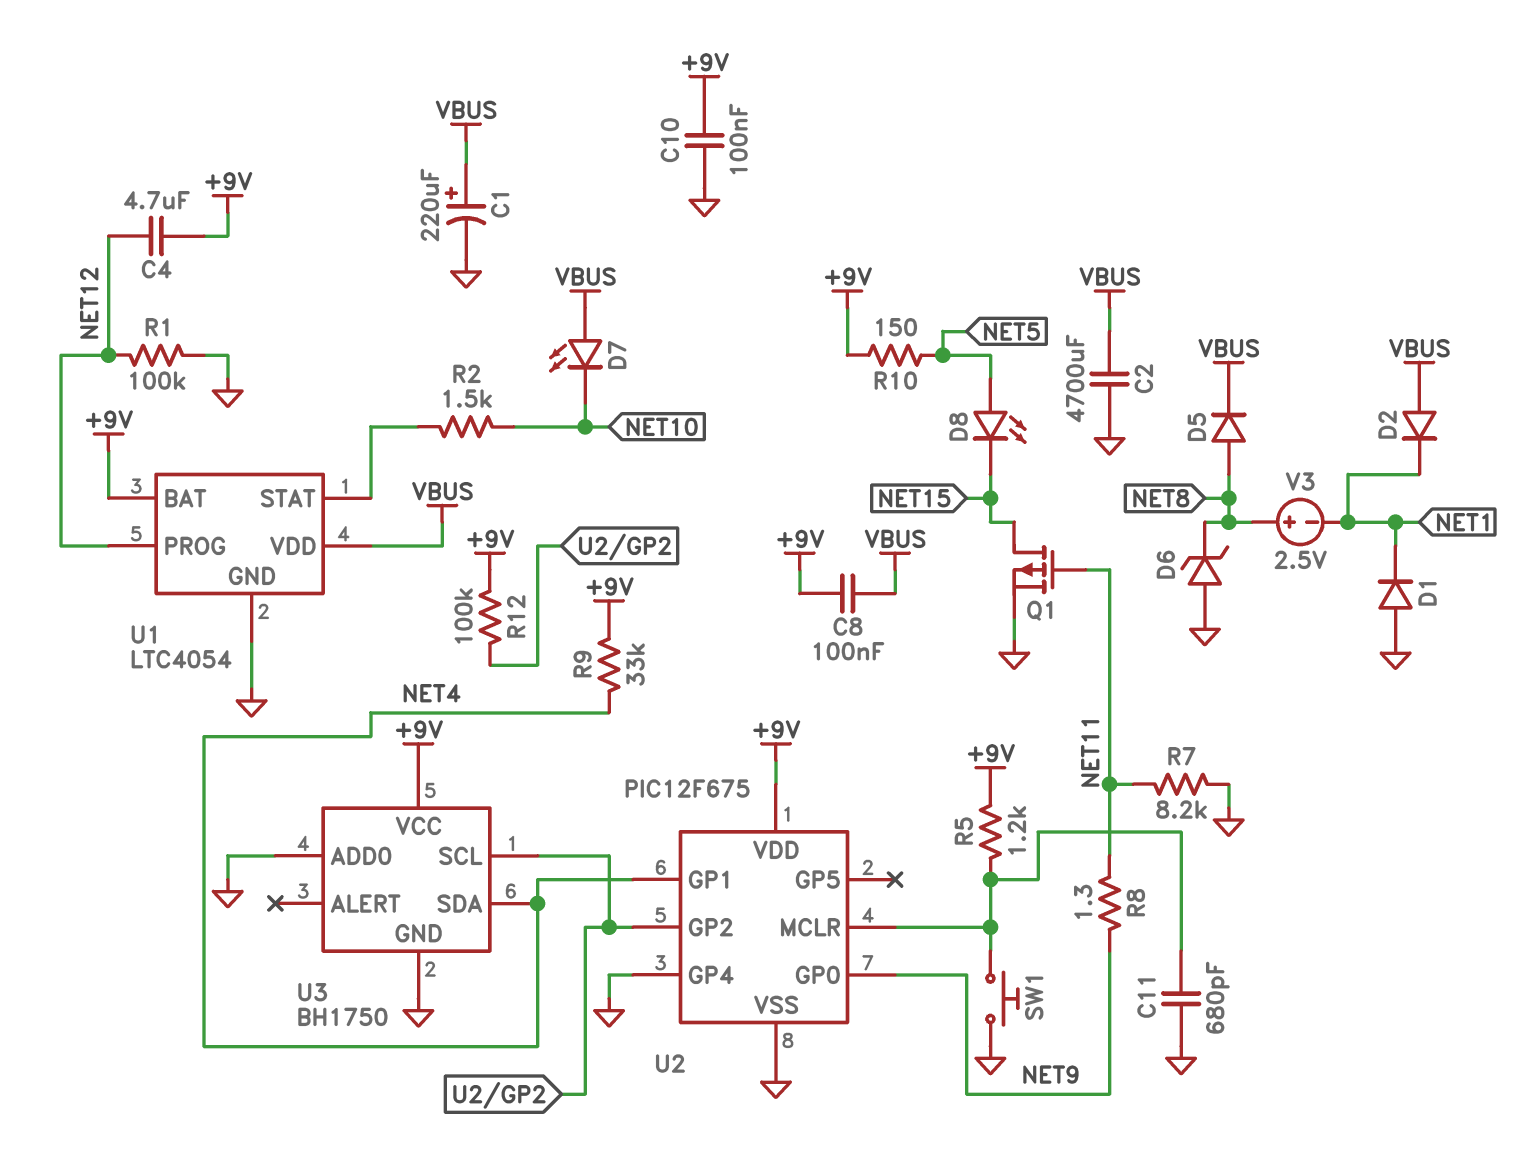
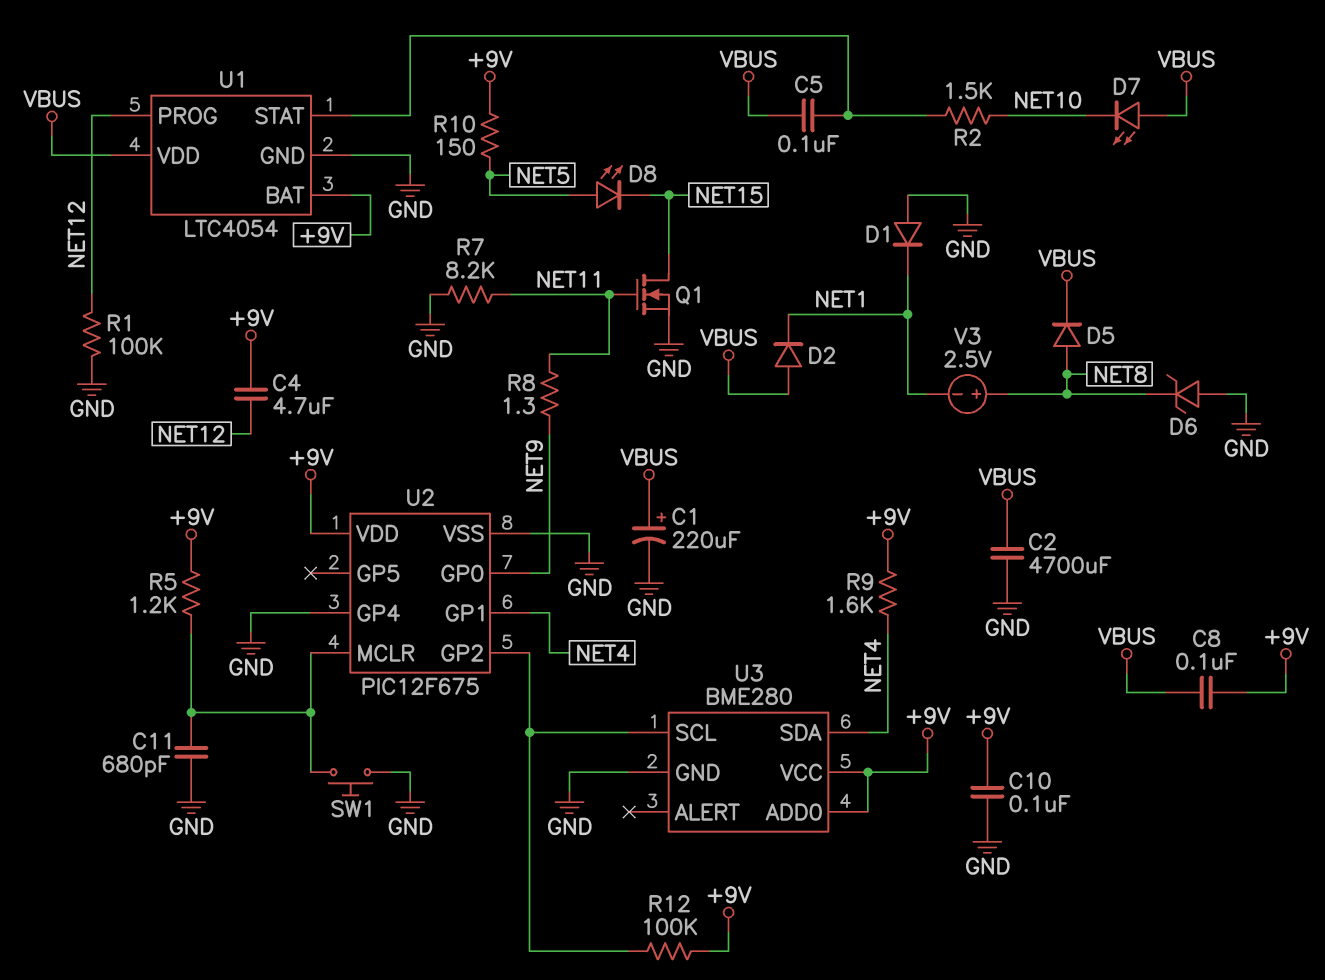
C5: none -> 100nF (U1/STAT, VBUS)
Q1: PMOS (G NET11, D NET15, S GND) -> NMOS (G NET11, D NET15, S GND)
R9: 33k (+9V, NET4) -> 1.6k (+9V, NET4)
U3: BH1750 -> BME280
U3 pin ADD0: GND -> +9V

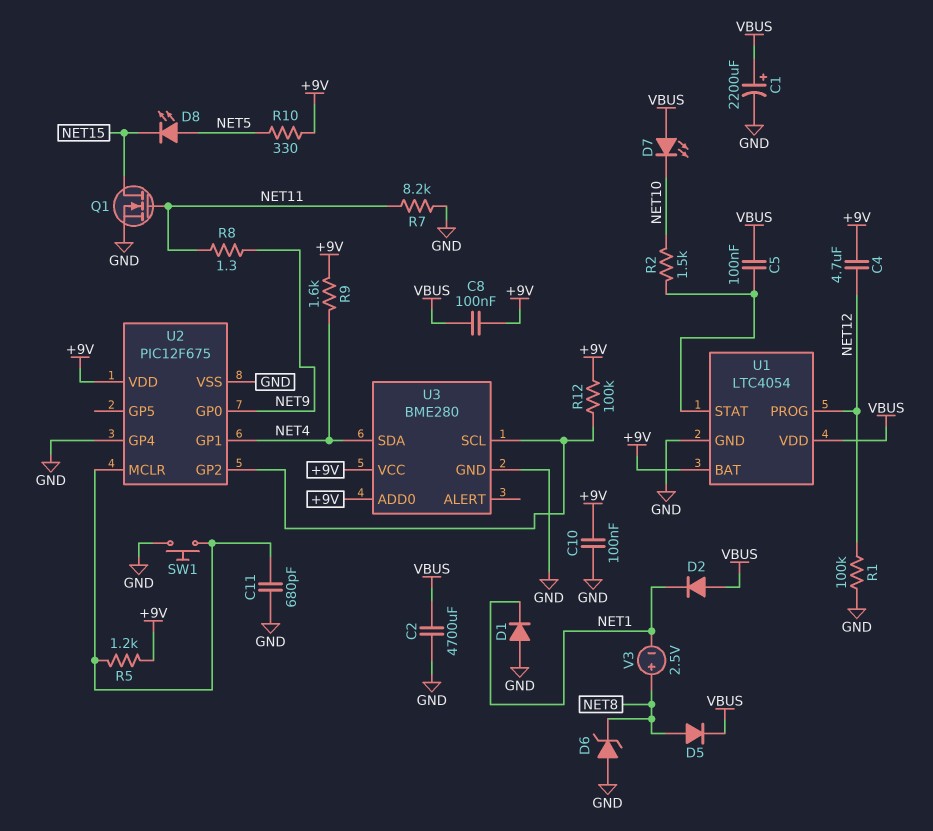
C1: 220uF (plus VBUS, minus GND) -> 2200uF (plus VBUS, minus GND)
R10: 150 (+9V, NET5) -> 330 (+9V, NET5)

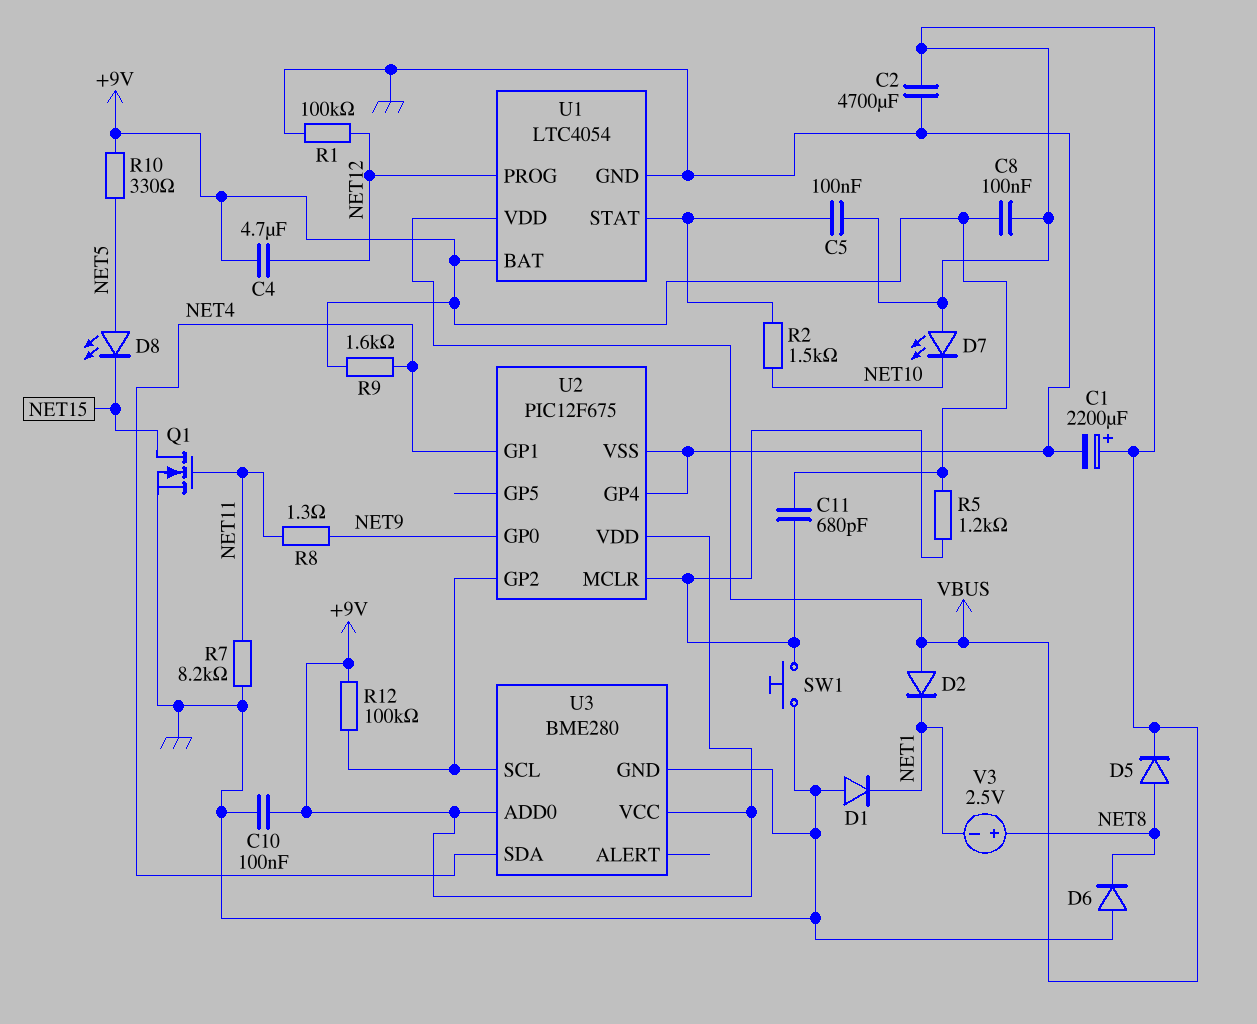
C11: 680pF (GND, U2/MCLR) -> 680pF (+9V, U2/MCLR)
D6: zener (A GND, K NET8) -> diode (A GND, K NET8)

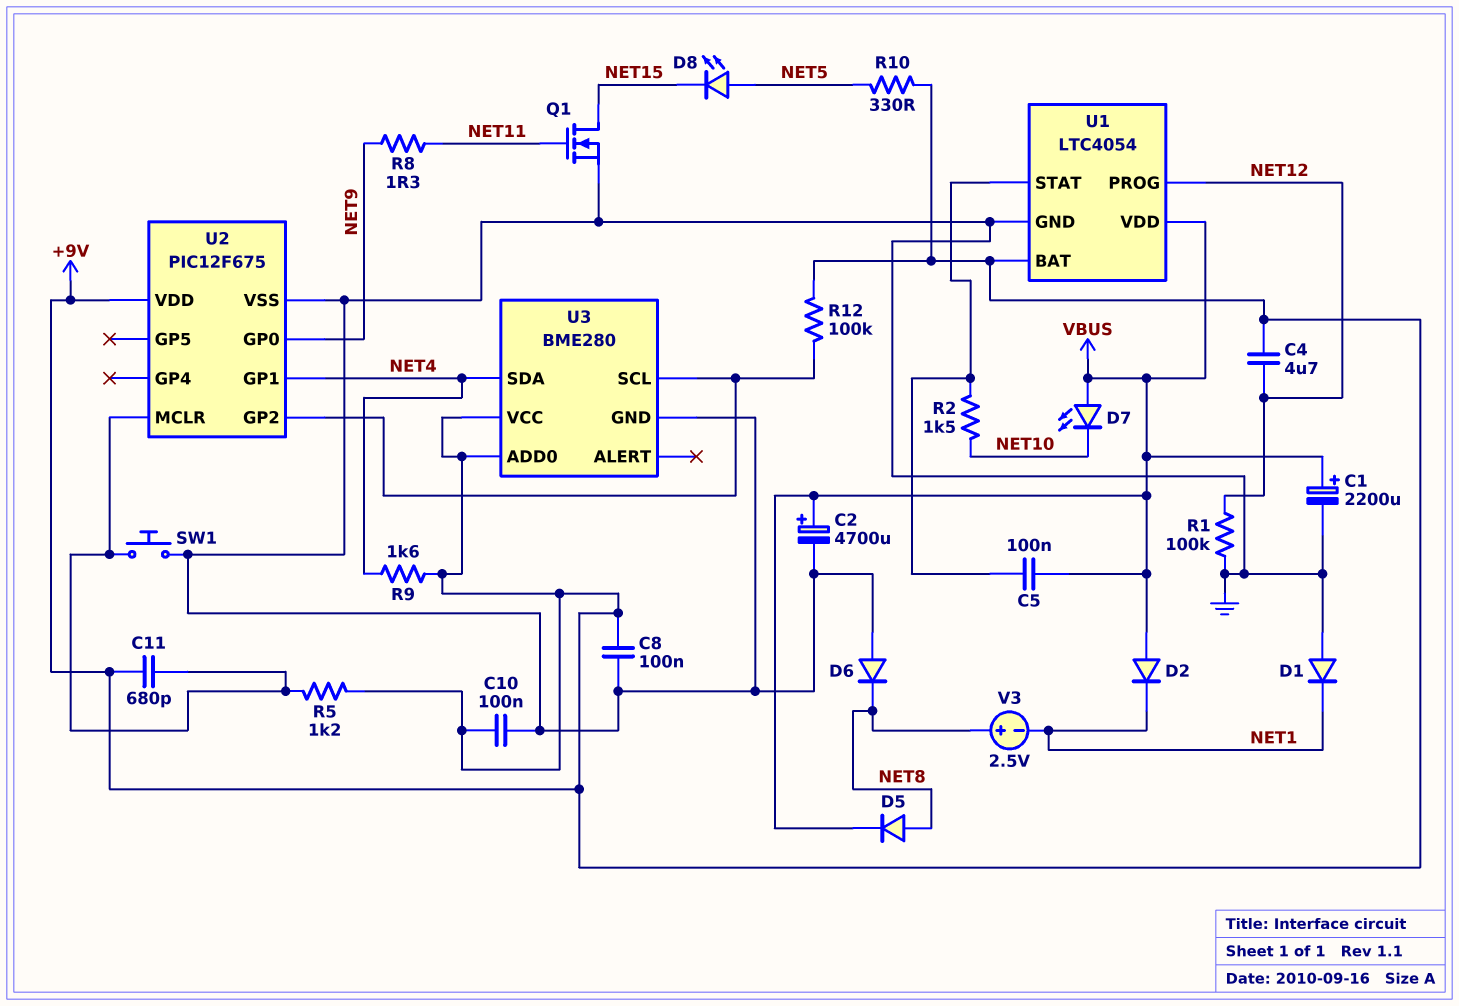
C2: 4700uF (GND, VBUS) -> 4700uF (plus VBUS, minus GND)
C8: 100nF (+9V, VBUS) -> 100nF (+9V, GND)
R7: 8.2k (GND, NET11) -> none
U2 pin GP4: GND -> none

